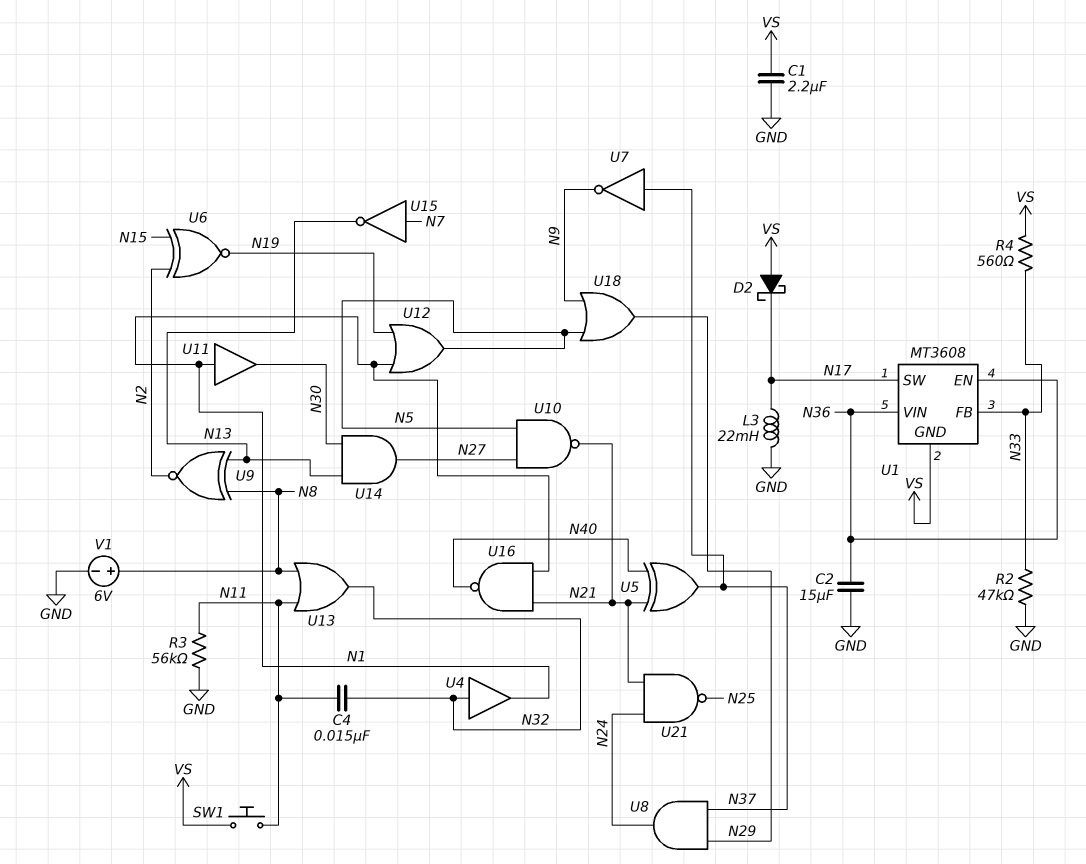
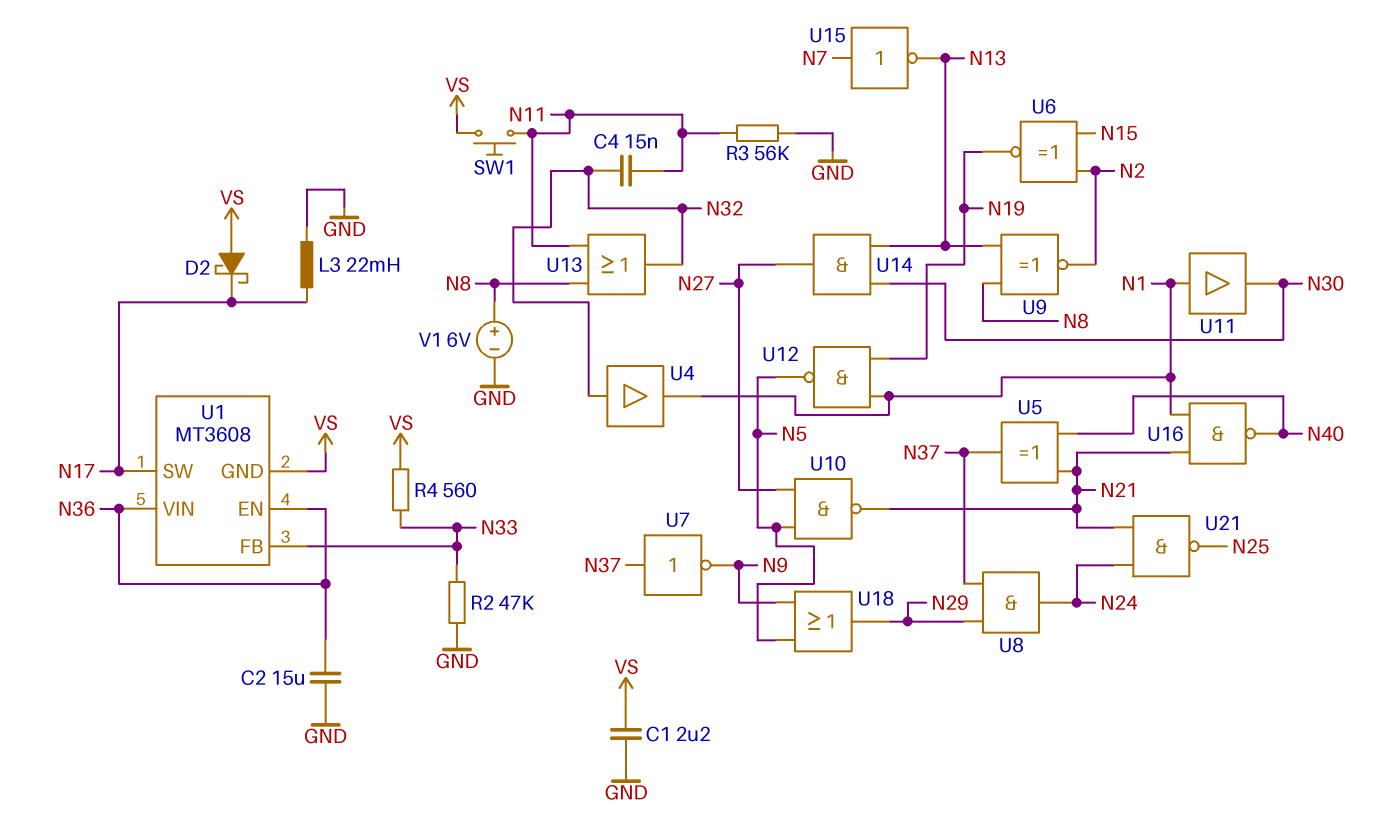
U12: OR (in N1, in N19, out N5) -> NAND (in N1, in N19, out N5)

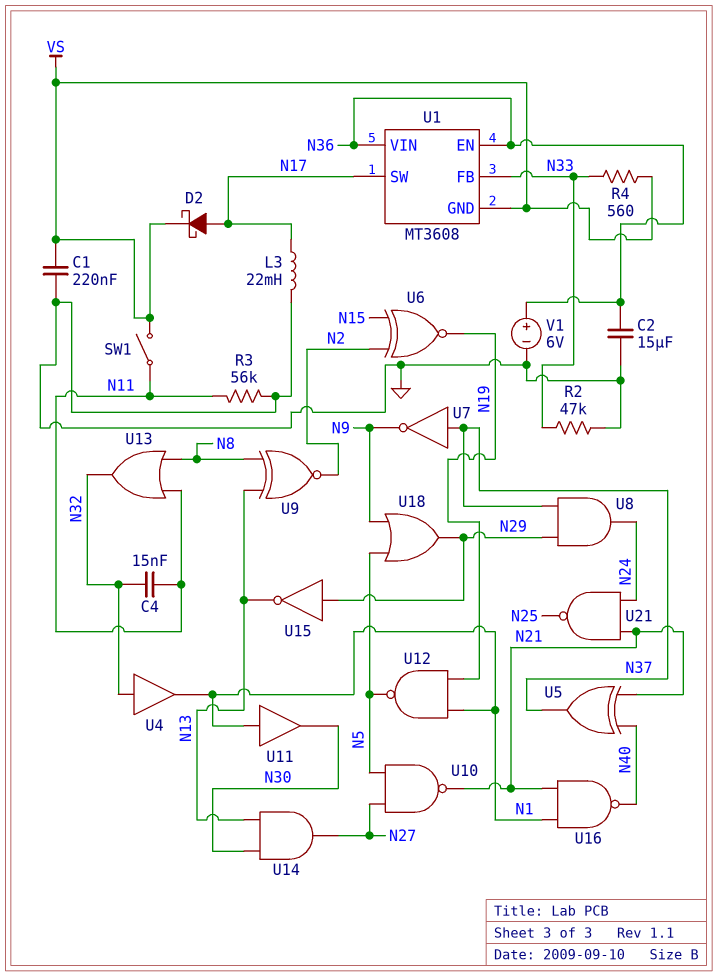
C1: 2.2uF (GND, VS) -> 220nF (GND, VS)
D2: schottky (A VS, K N17) -> schottky (A N17, K VS)
SW1: button (N11, VS) -> switch (N11, VS)
U15: NOT (in N7, out N13) -> NOT (in N29, out N13)
V1: 6V (plus N8, minus GND) -> 6V (plus N36, minus GND)

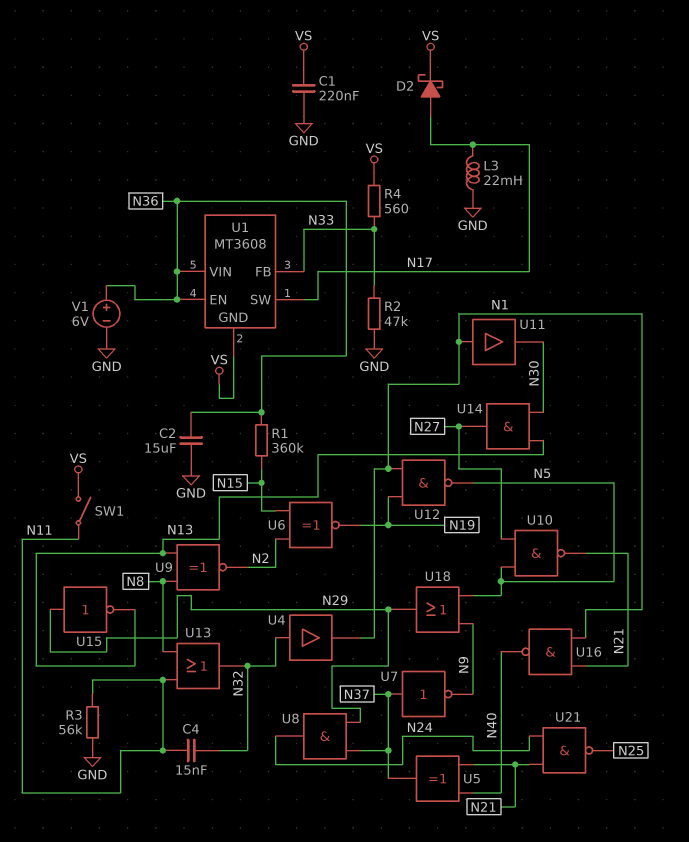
R1: none -> 360k (N15, N36)

